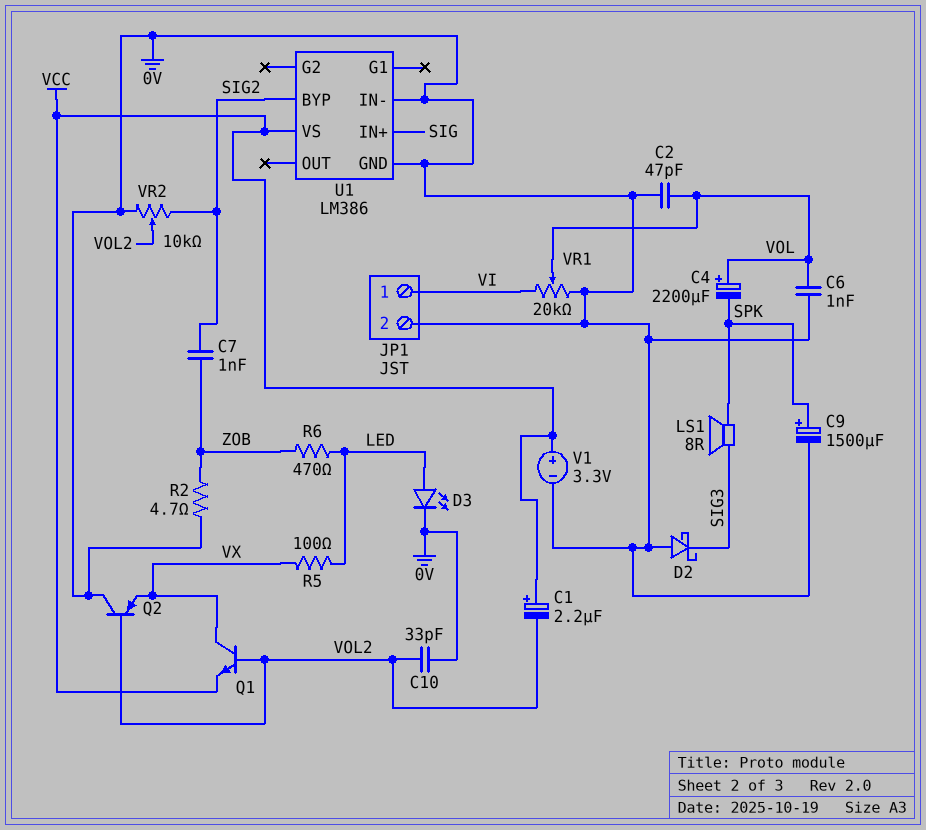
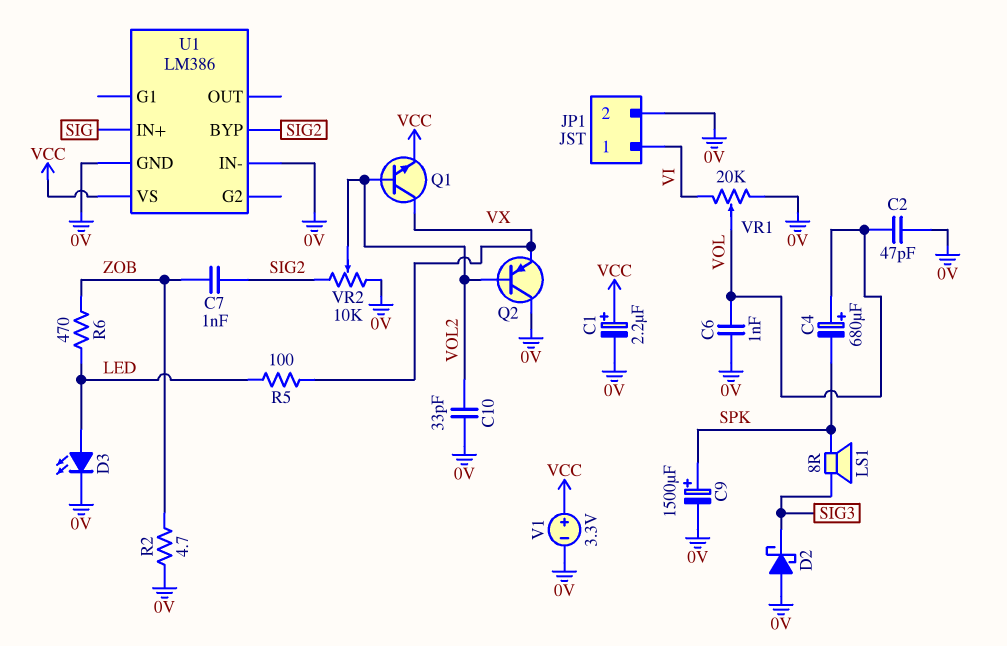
C1: 2.2uF (plus VCC, minus VOL2) -> 2.2uF (plus VCC, minus 0V)
C4: 2200uF (plus VOL, minus SPK) -> 680uF (plus VOL, minus SPK)

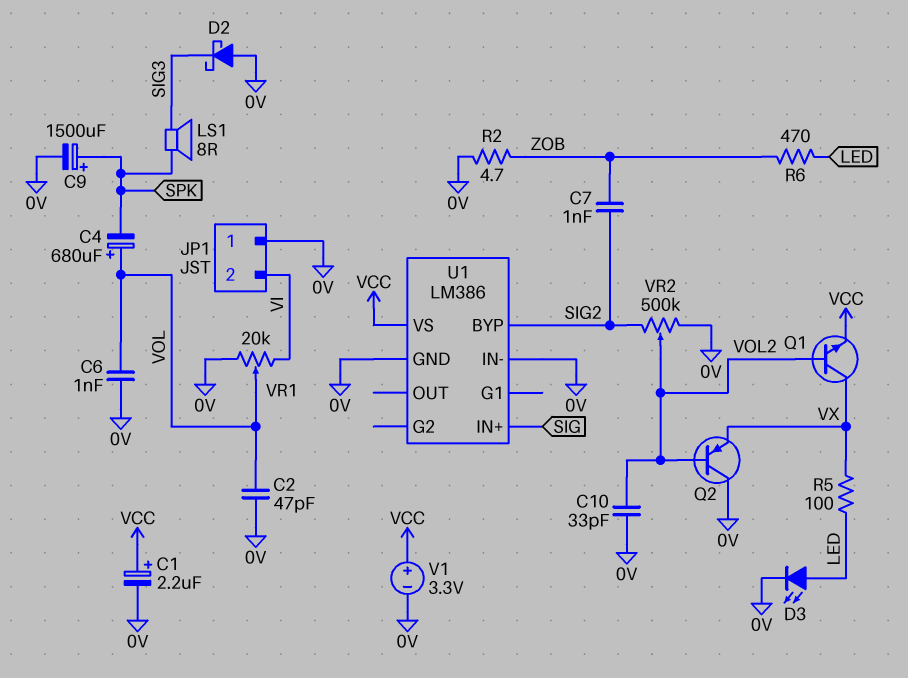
JP1 pin 1: VI -> 0V
JP1 pin 2: 0V -> VI
VR2: 10k (0V, SIG2, wiper VOL2) -> 500k (0V, SIG2, wiper VOL2)

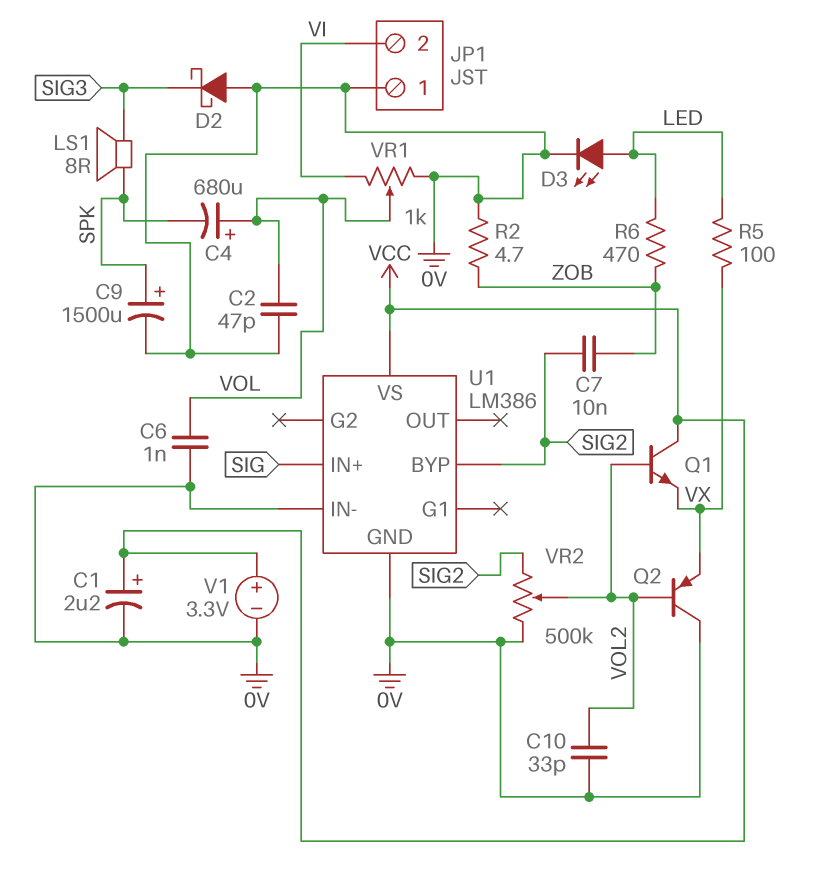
C7: 1nF (SIG2, ZOB) -> 10nF (SIG2, ZOB)
Q1: NPN (B VOL2, C VX, E VCC) -> NPN (B VOL2, C VCC, E VX)
VR1: 20k (0V, VI, wiper VOL) -> 1k (0V, VI, wiper VOL)

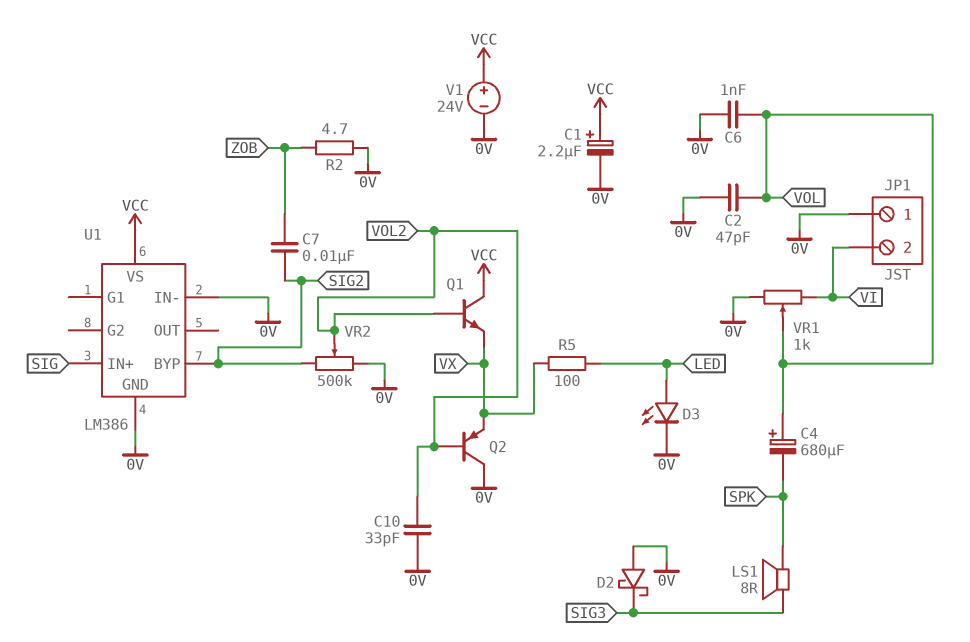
C9: 1500uF (plus SPK, minus 0V) -> none
R6: 470 (LED, ZOB) -> none
V1: 3.3V (plus VCC, minus 0V) -> 24V (plus VCC, minus 0V)

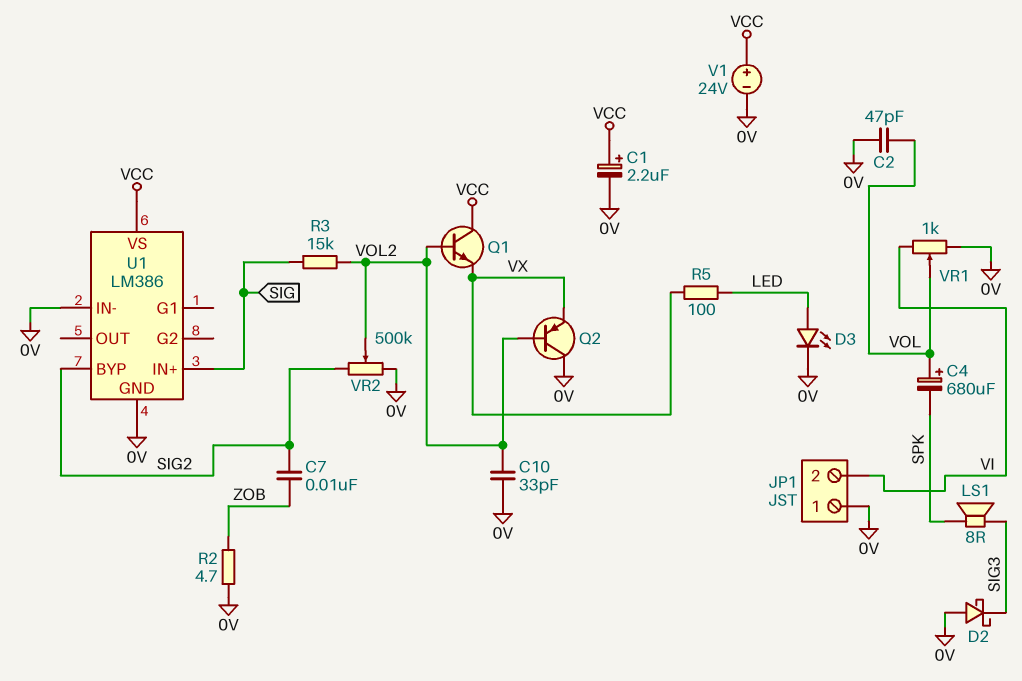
C6: 1nF (0V, VOL) -> none
R3: none -> 15k (SIG, VOL2)

